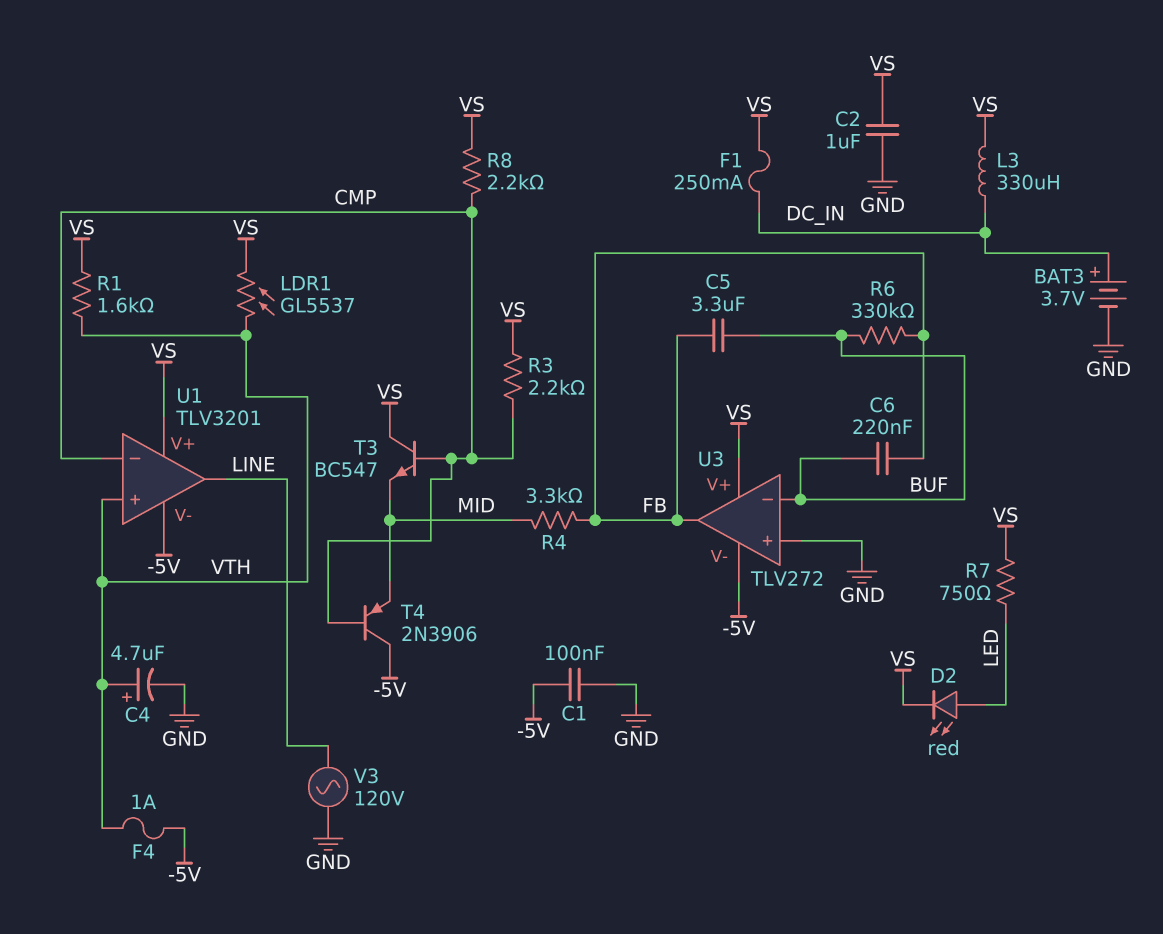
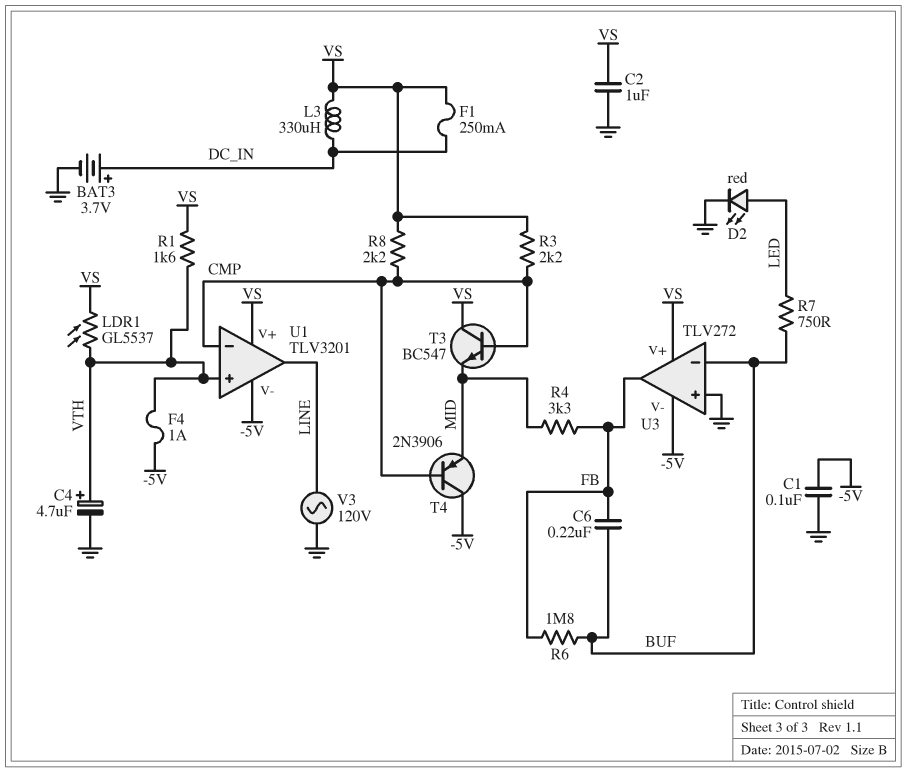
C5: 3.3uF (BUF, FB) -> none
D2: LED red (A LED, K VS) -> LED red (A LED, K GND)
R6: 330k (BUF, FB) -> 1.8M (BUF, FB)
R7: 750 (LED, VS) -> 750 (BUF, LED)

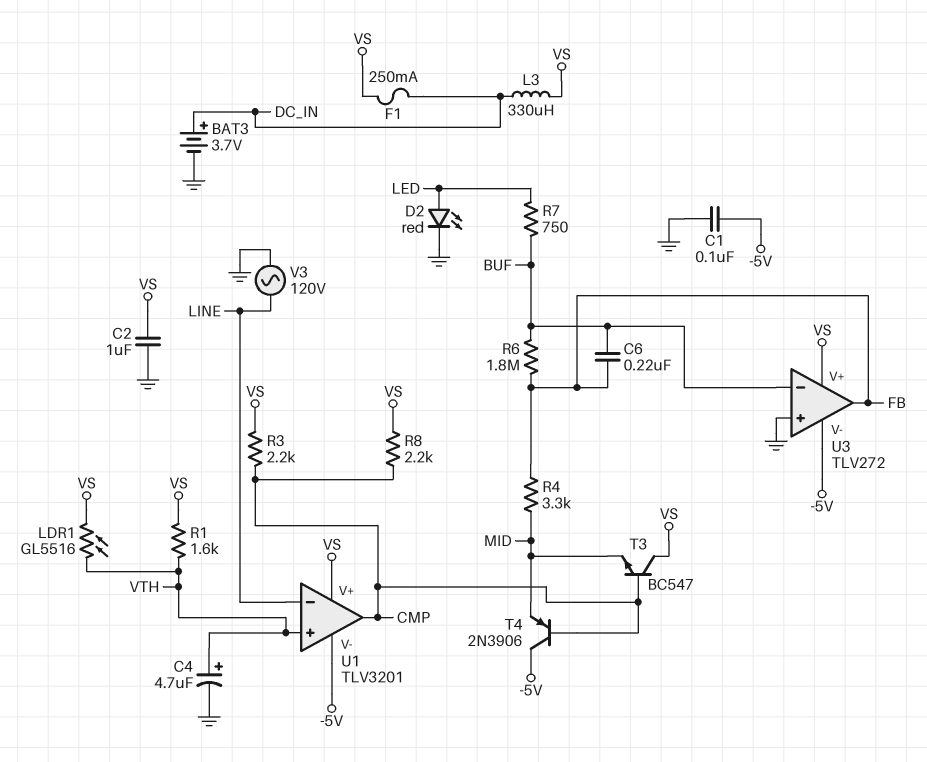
F4: 1A (-5V, VTH) -> none
LDR1: GL5537 (VS, VTH) -> GL5516 (VS, VTH)
U1 pin in-: CMP -> LINE
U1 pin out: LINE -> CMP

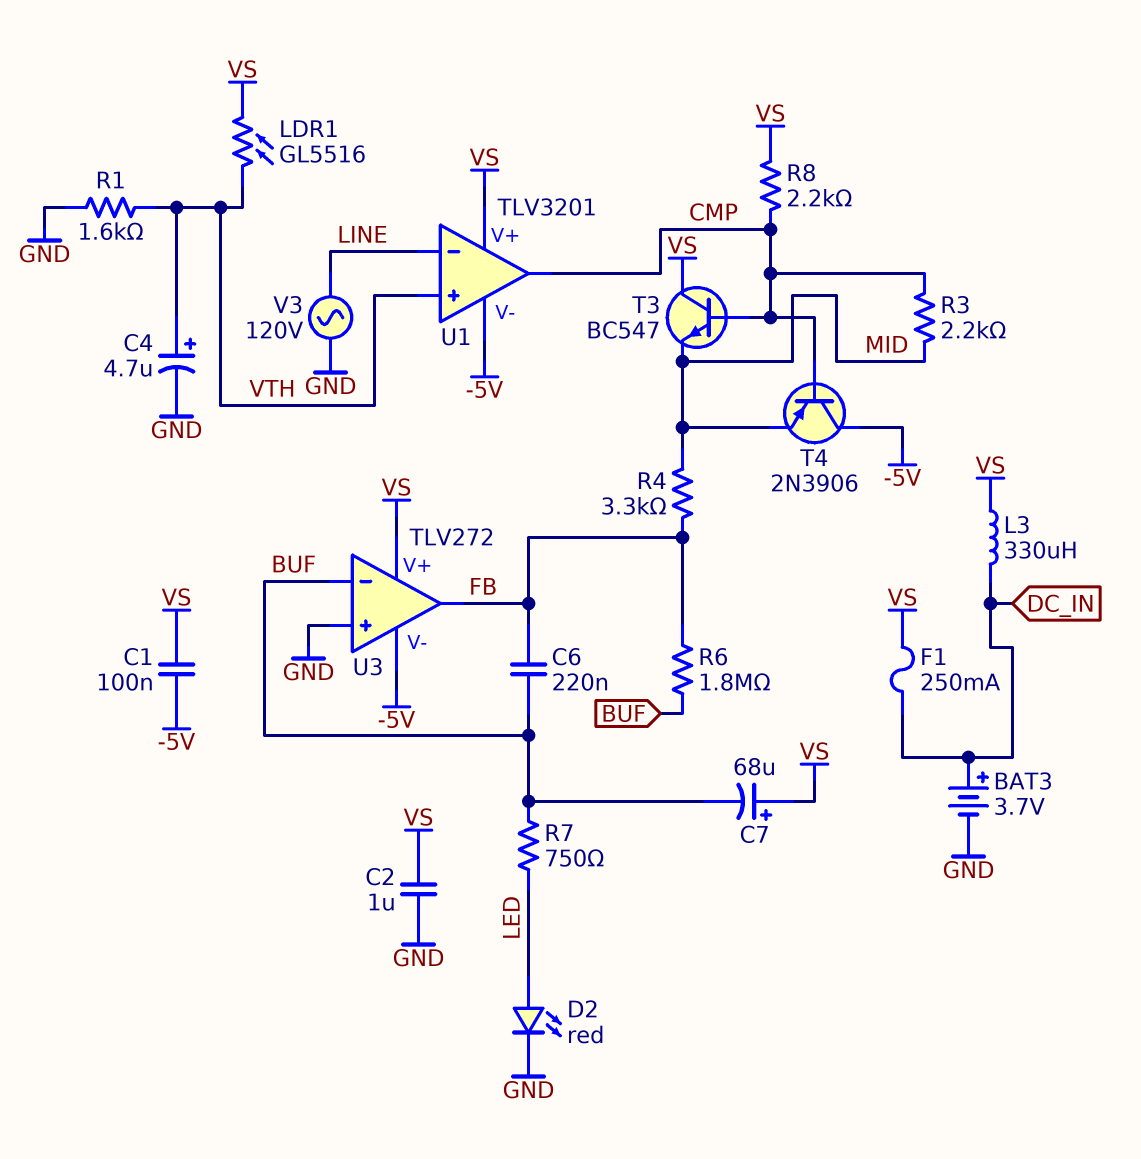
C1: 100nF (-5V, GND) -> 100nF (-5V, VS)
C7: none -> 68uF (plus VS, minus BUF)
R1: 1.6k (VS, VTH) -> 1.6k (GND, VTH)
R3: 2.2k (CMP, VS) -> 2.2k (CMP, MID)

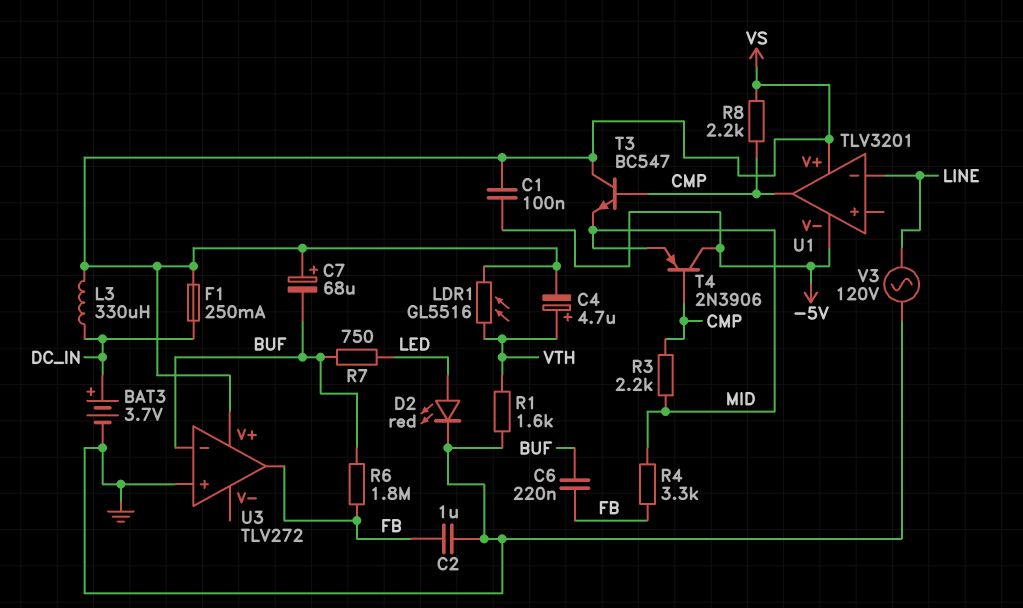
C2: 1uF (GND, VS) -> 1uF (FB, GND)
C4: 4.7uF (plus VTH, minus GND) -> 4.7uF (plus VTH, minus VS)
U1 pin in+: VTH -> none
U3 pin V-: -5V -> none

